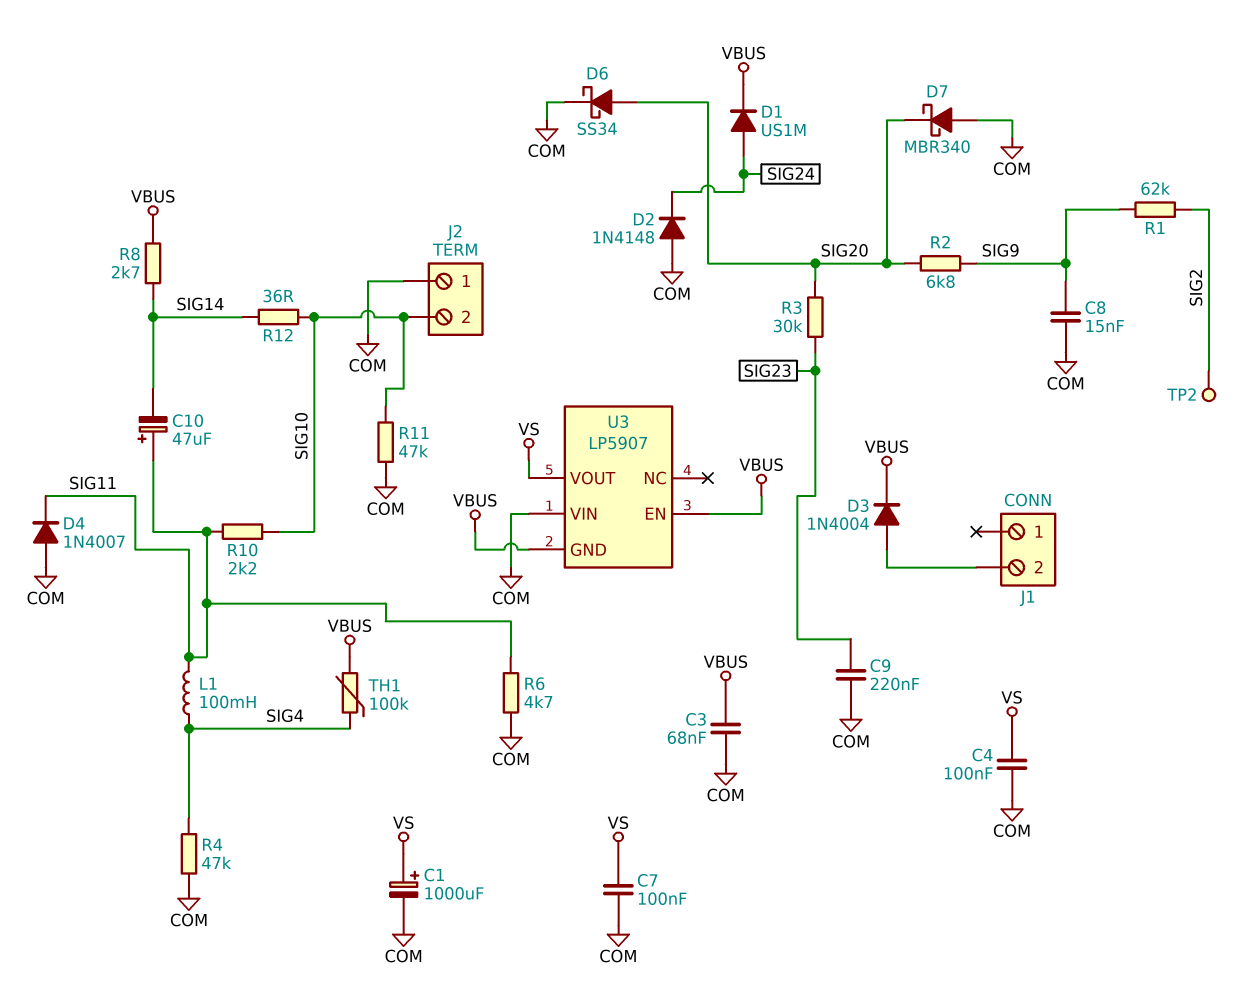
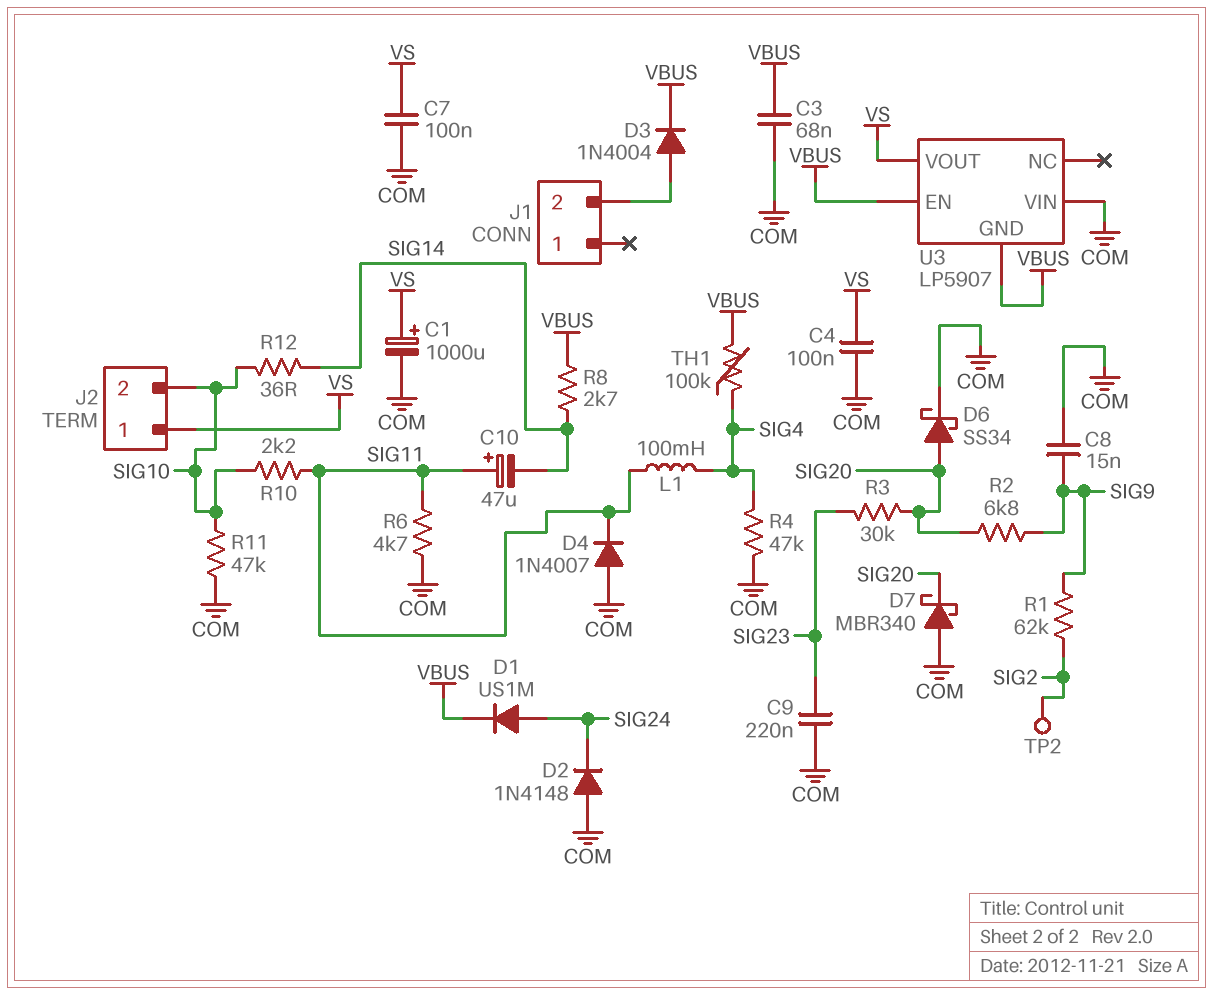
J2 pin 1: COM -> VS

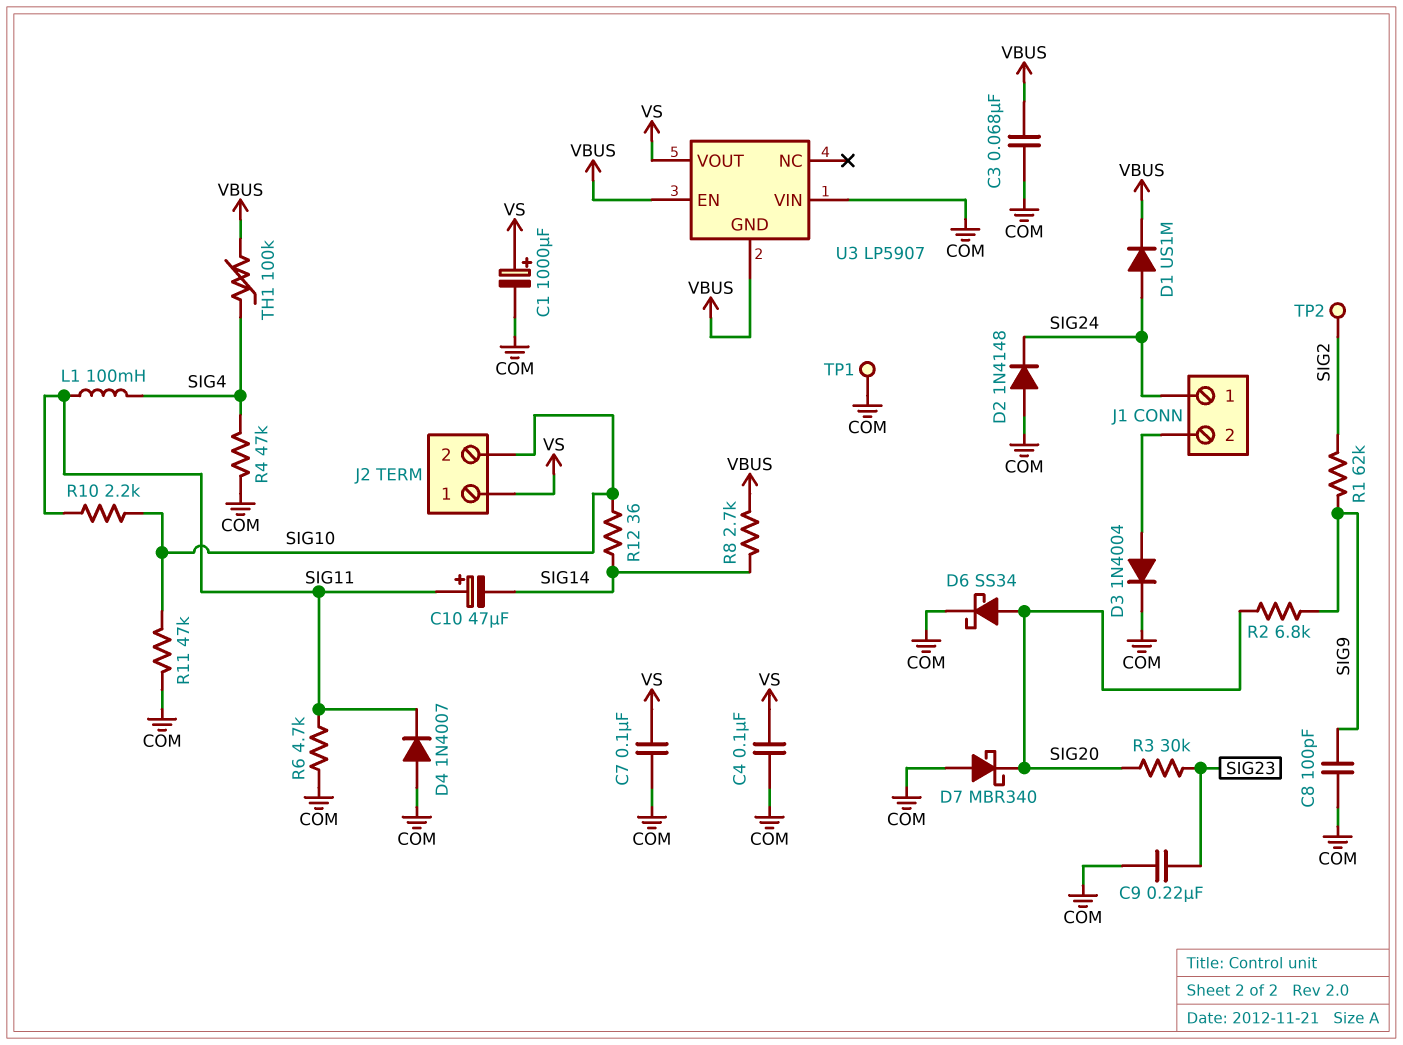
C8: 15nF (COM, SIG9) -> 100pF (COM, SIG9)
D3: diode 1N4004 (A J1/2, K VBUS) -> diode 1N4004 (A J1/2, K COM)
J1 pin 1: none -> SIG24
TP1: none -> test point (COM)

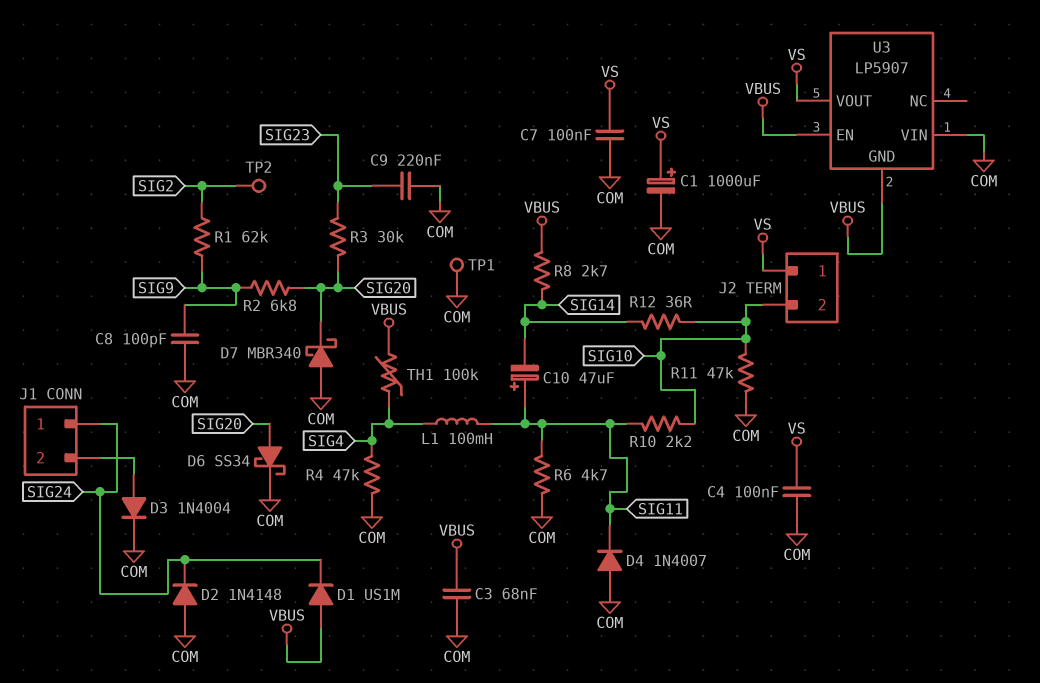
D1: diode US1M (A SIG24, K VBUS) -> diode US1M (A VBUS, K SIG24)

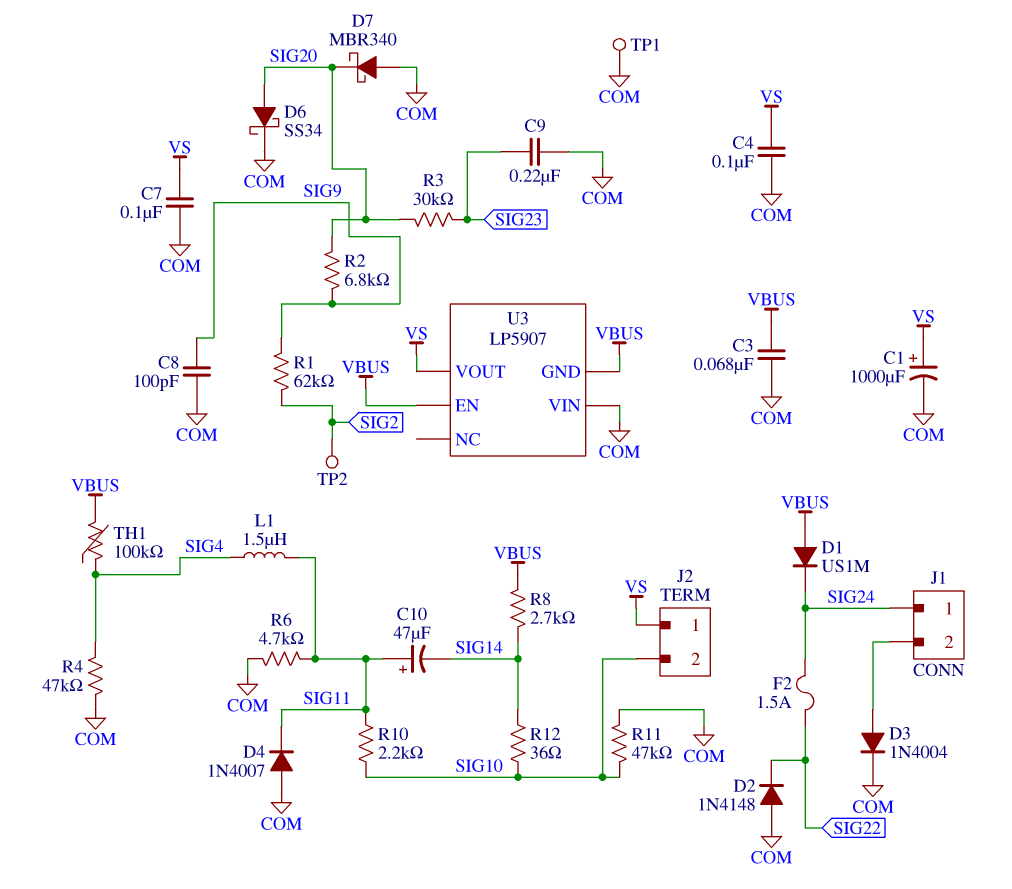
D2: diode 1N4148 (A COM, K SIG24) -> diode 1N4148 (A COM, K SIG22)
F2: none -> 1.5A (SIG22, SIG24)
L1: 100mH (SIG4, SIG11) -> 1.5uH (SIG4, SIG11)

